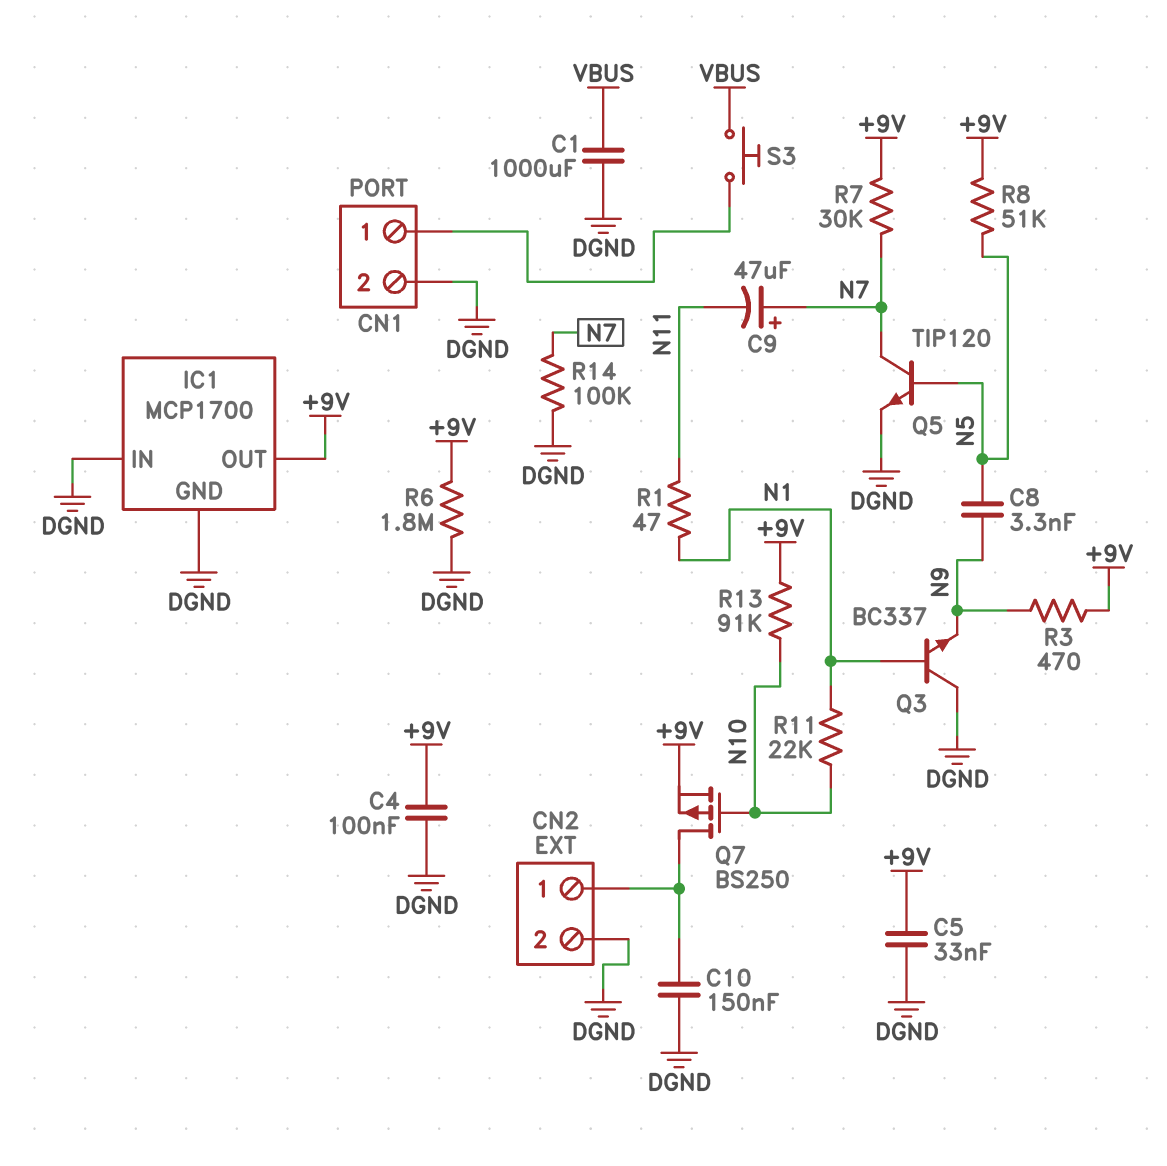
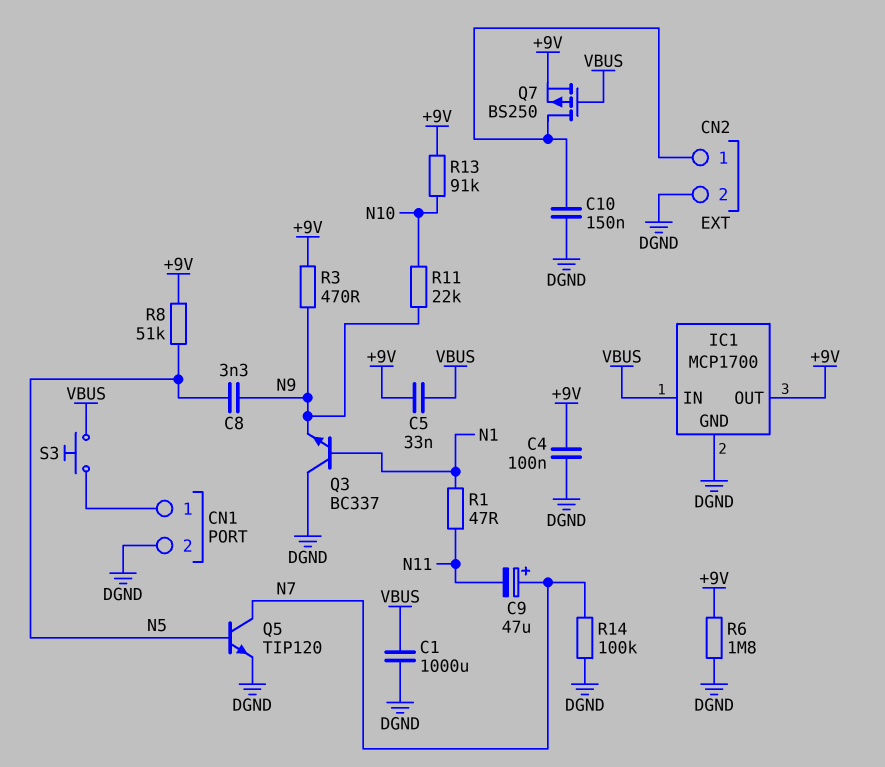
C5: 33nF (+9V, DGND) -> 33nF (+9V, VBUS)
IC1 pin IN: DGND -> VBUS
Q7: PMOS BS250 (G N10, D CN2/1, S +9V) -> PMOS BS250 (G VBUS, D CN2/1, S +9V)
R7: 30k (+9V, N7) -> none
R11: 22k (N1, N10) -> 22k (N9, N10)

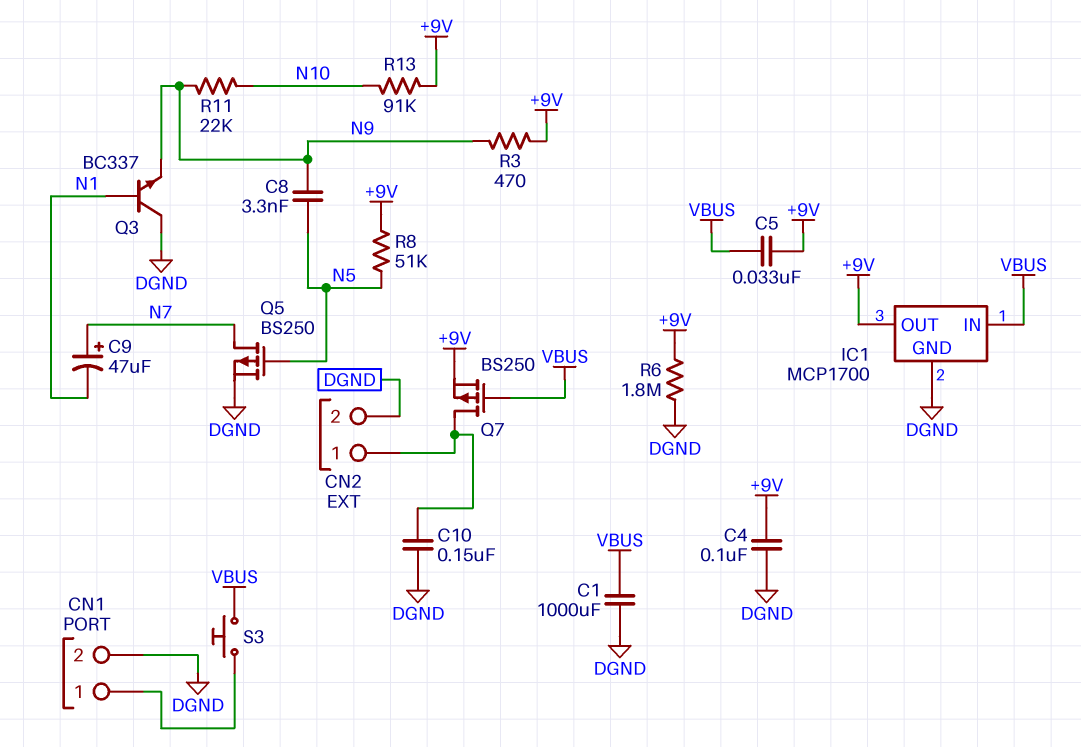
C9: 47uF (plus N7, minus N11) -> 47uF (plus N7, minus N1)
Q5: NPN TIP120 (B N5, C N7, E DGND) -> PMOS BS250 (G N5, D N7, S DGND)
R1: 47 (N1, N11) -> none
R14: 100k (DGND, N7) -> none

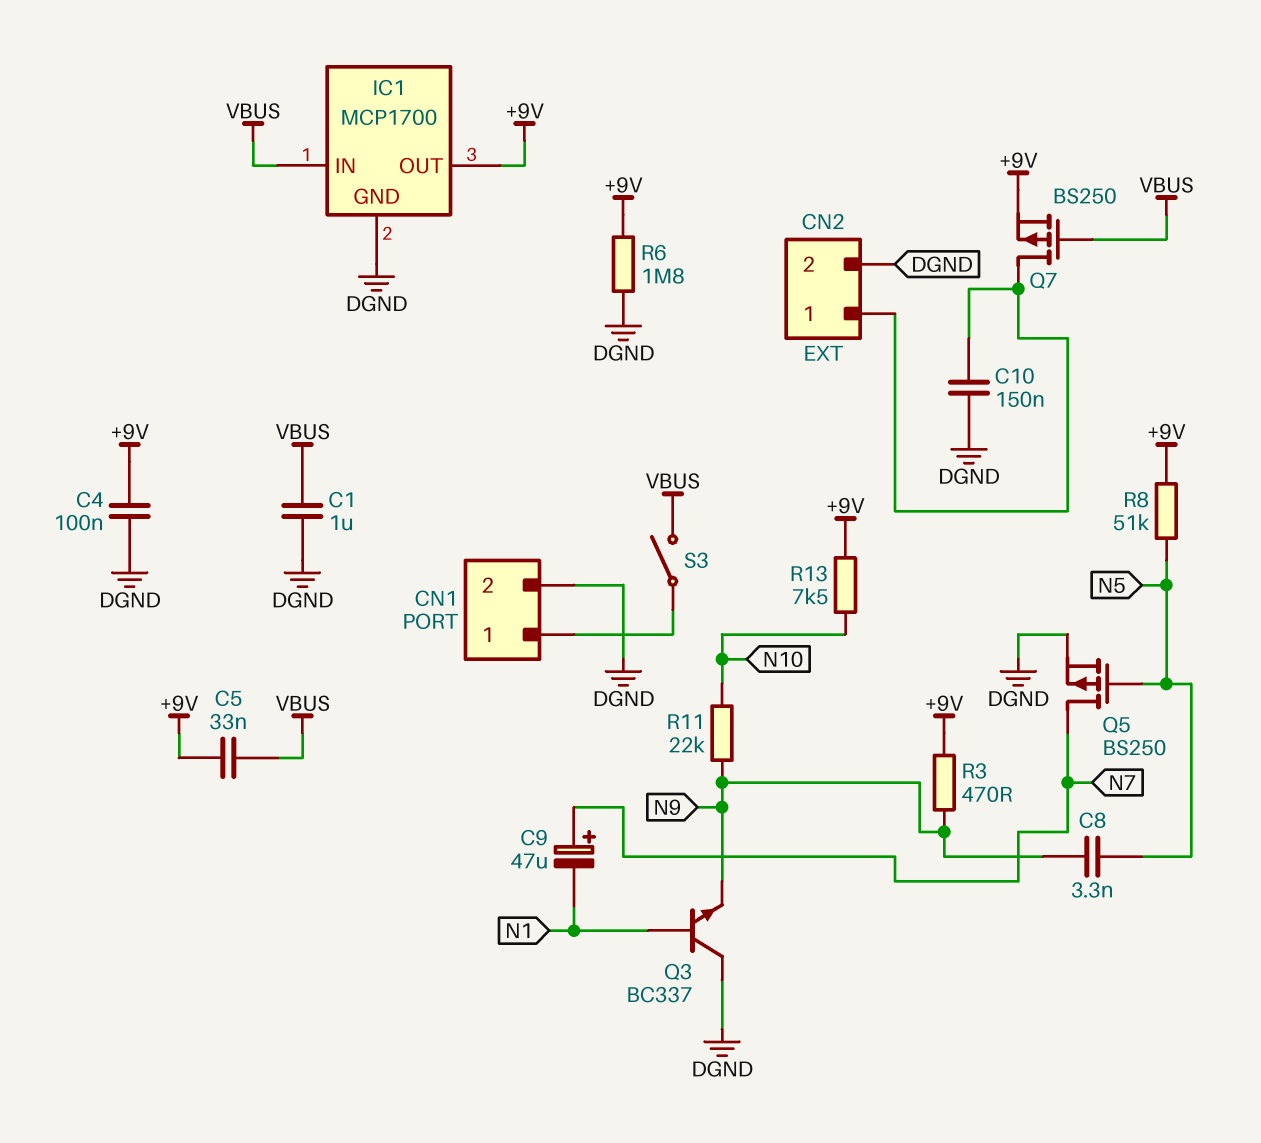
C1: 1000uF (DGND, VBUS) -> 1uF (DGND, VBUS)
R13: 91k (+9V, N10) -> 7.5k (+9V, N10)
S3: button (CN1/1, VBUS) -> switch (CN1/1, VBUS)

